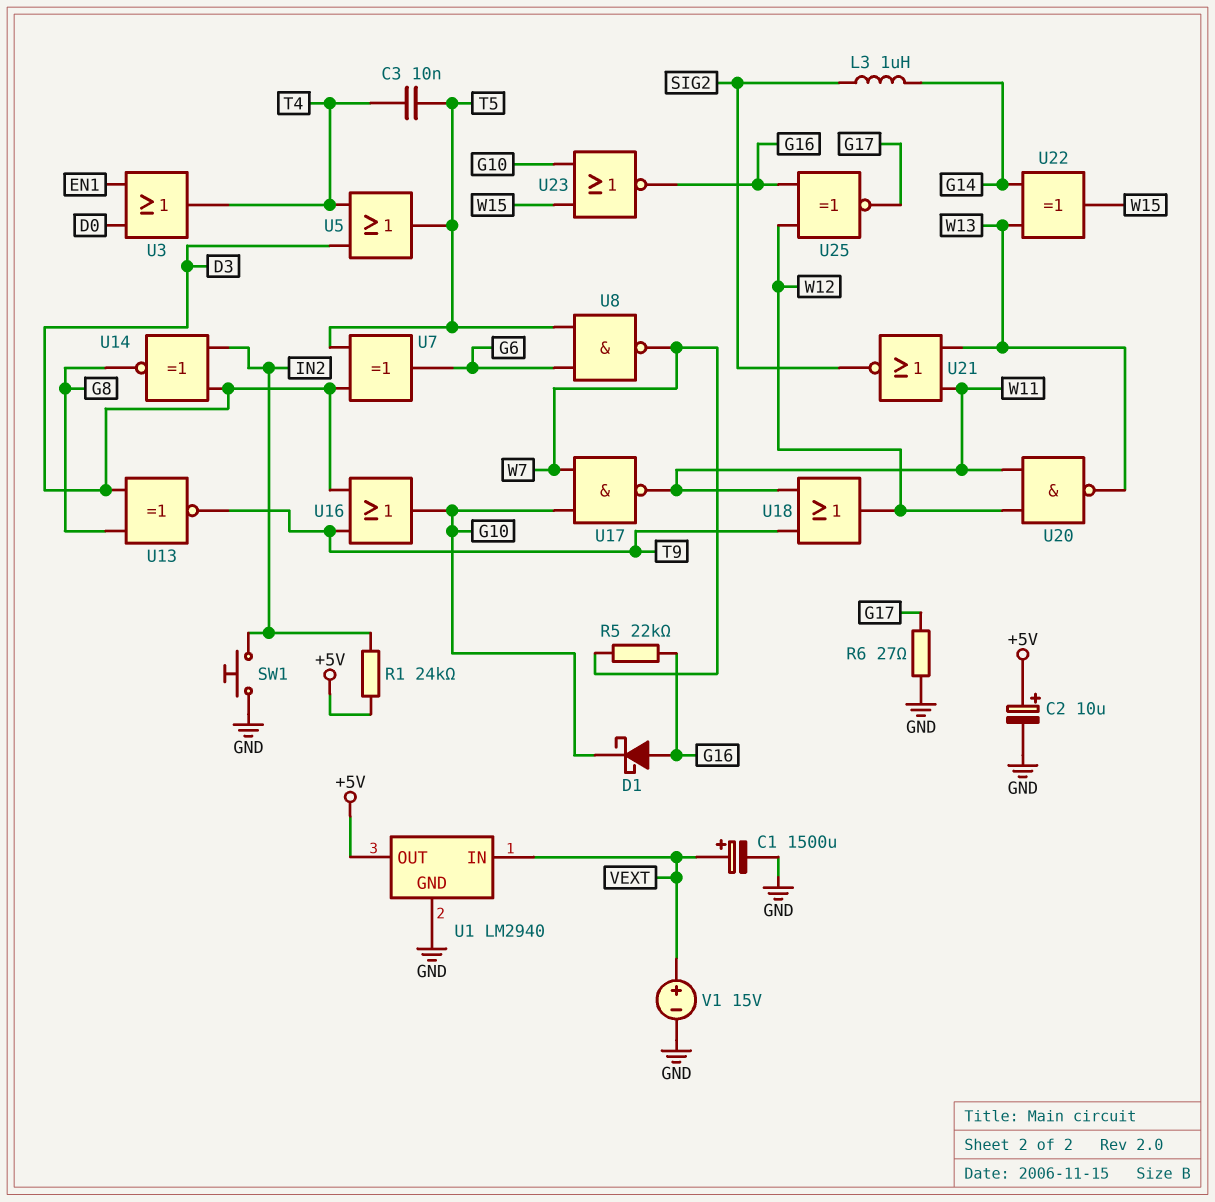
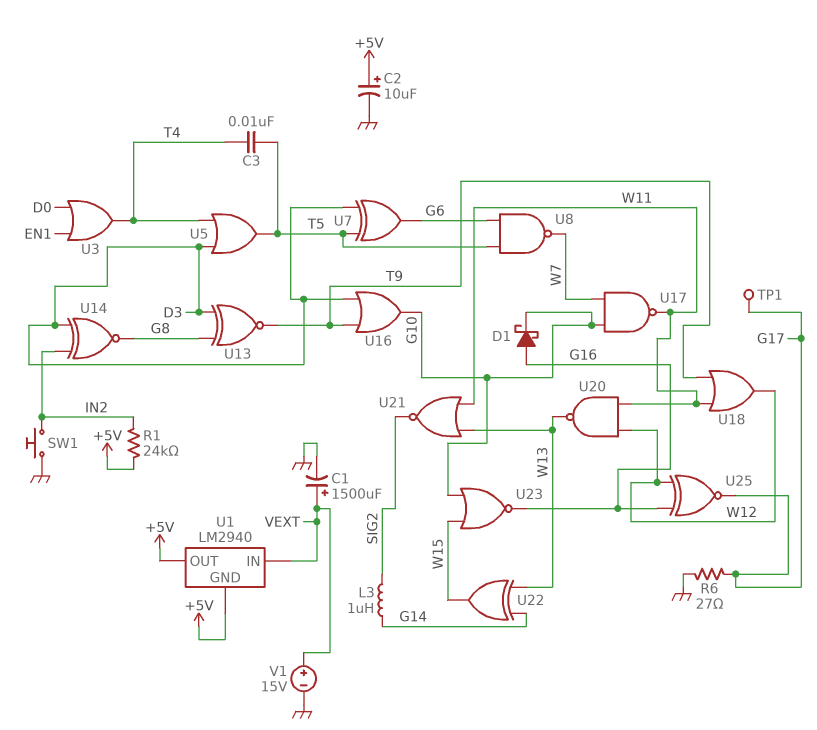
R5: 22k (G16, W7) -> none
TP1: none -> test point (G17)
U1 pin GND: GND -> +5V

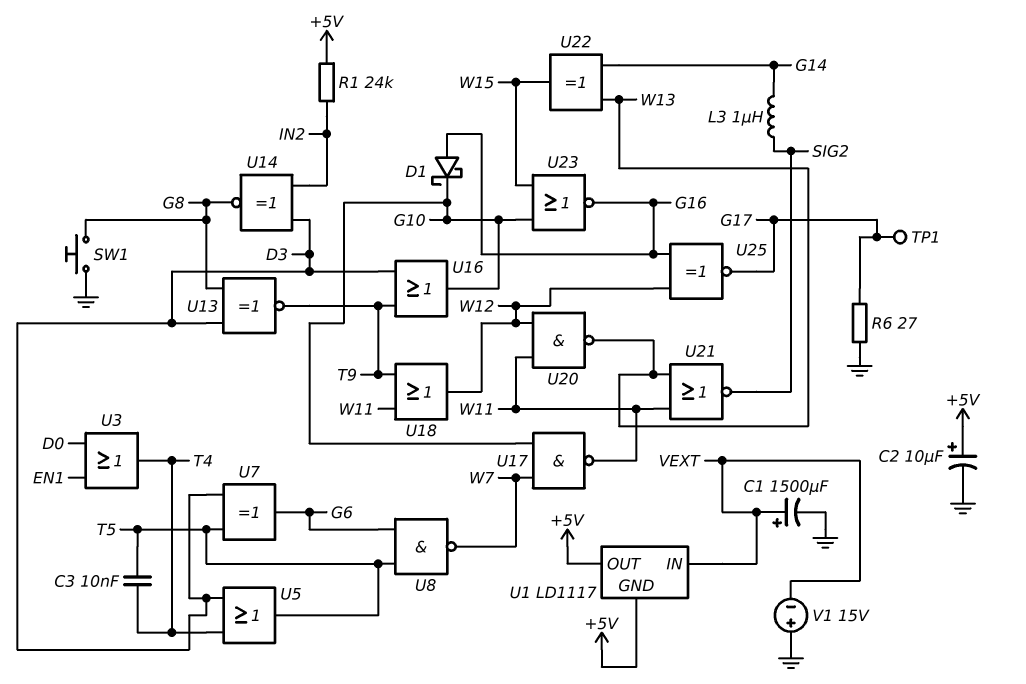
SW1: button (GND, IN2) -> button (G8, GND)
U1: LM2940 -> LD1117
V1: 15V (plus VEXT, minus GND) -> 15V (plus GND, minus VEXT)

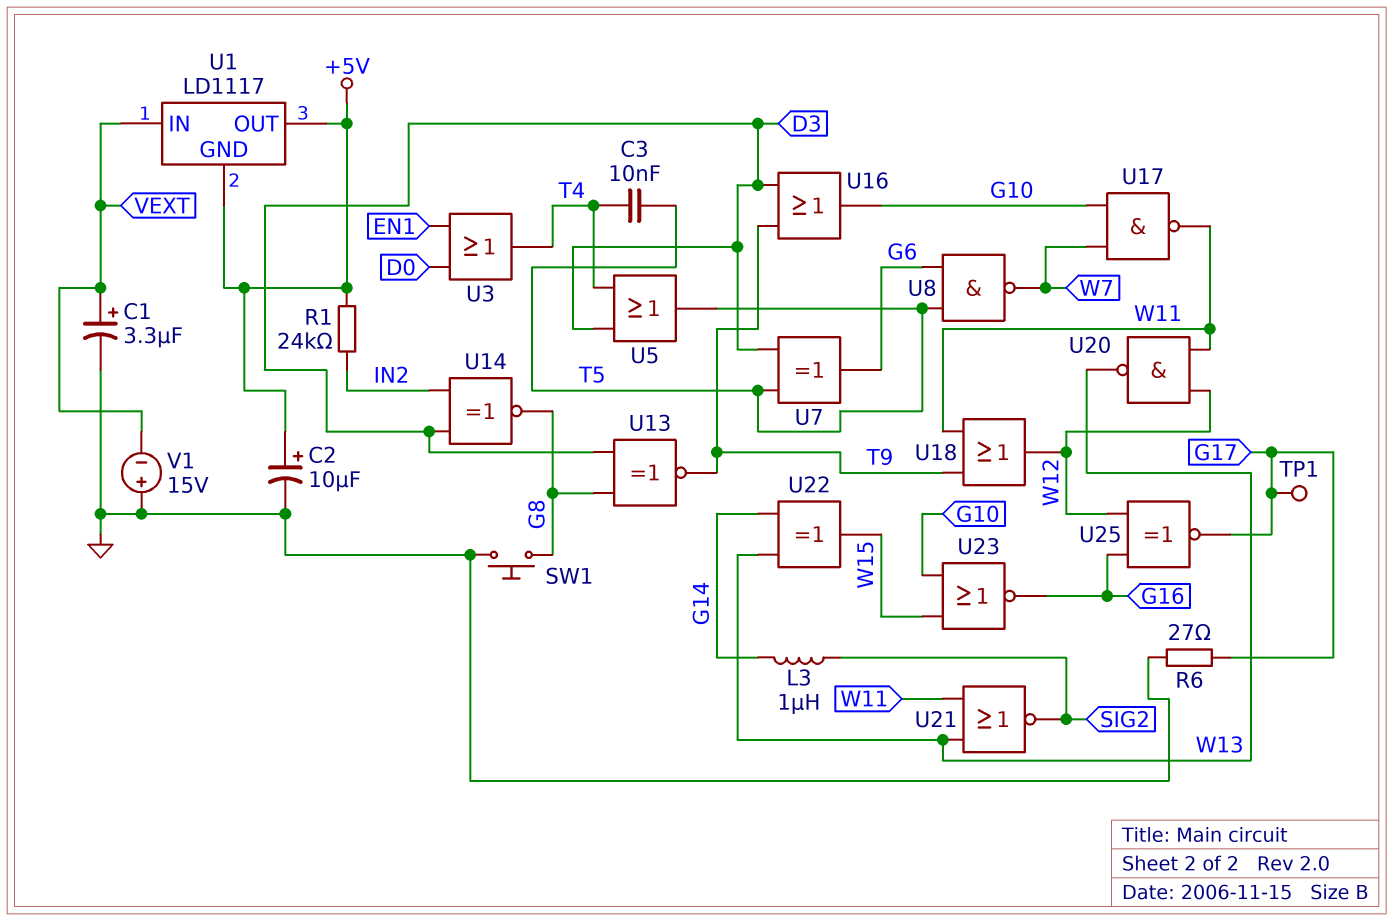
C1: 1500uF (plus VEXT, minus GND) -> 3.3uF (plus VEXT, minus GND)
D1: schottky (A G16, K G10) -> none

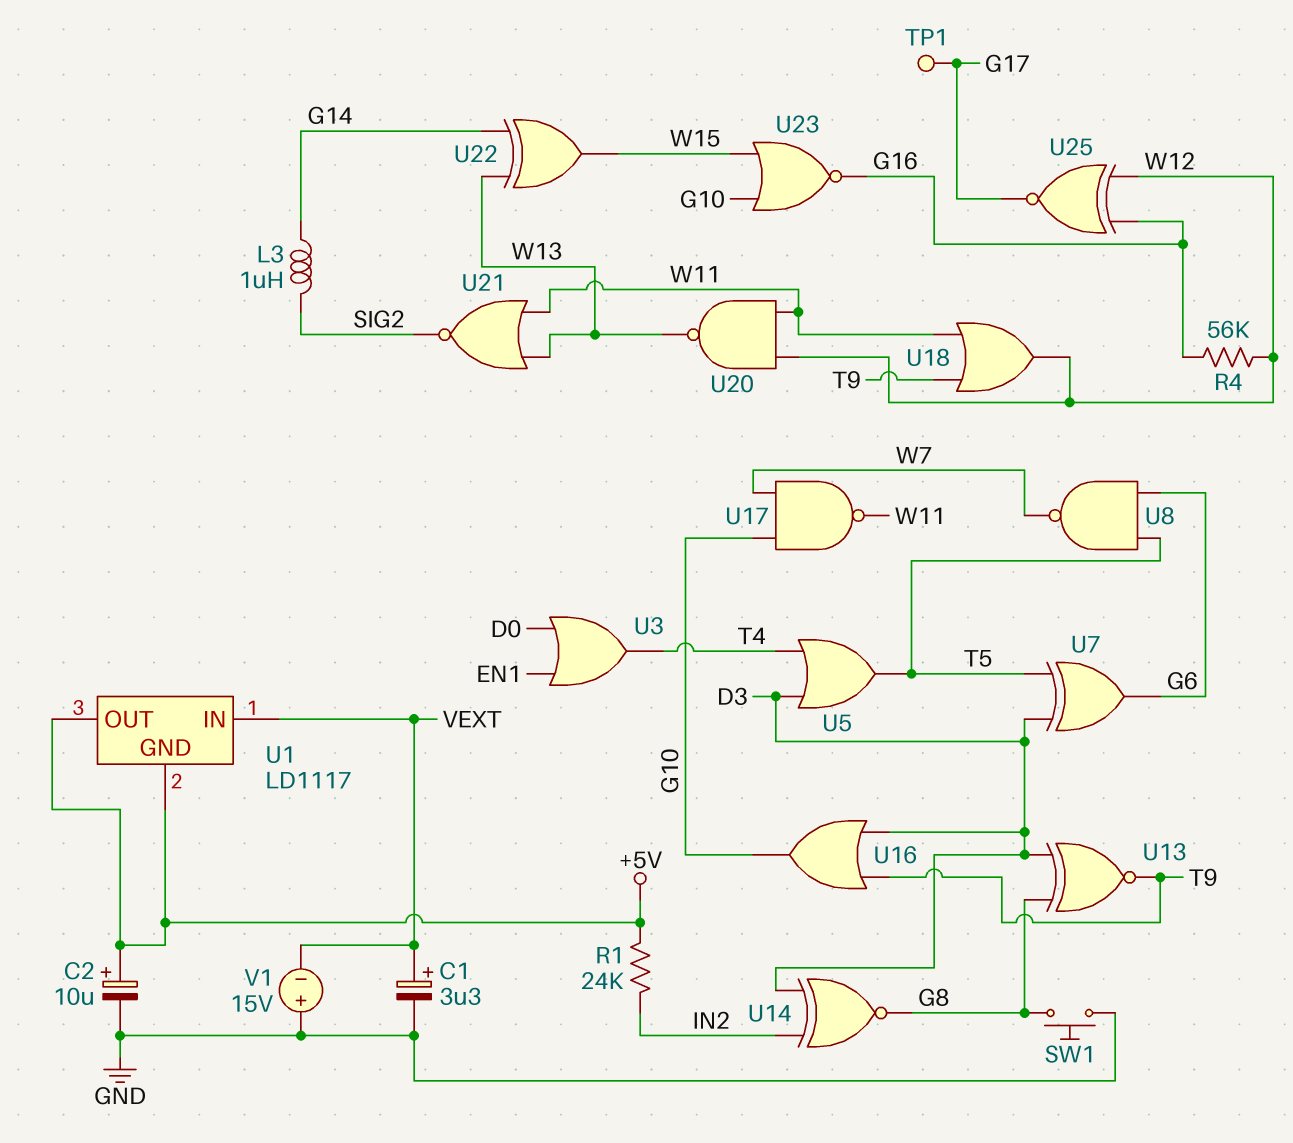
C3: 10nF (T4, T5) -> none
R4: none -> 56k (G16, W12)
R6: 27 (G17, GND) -> none

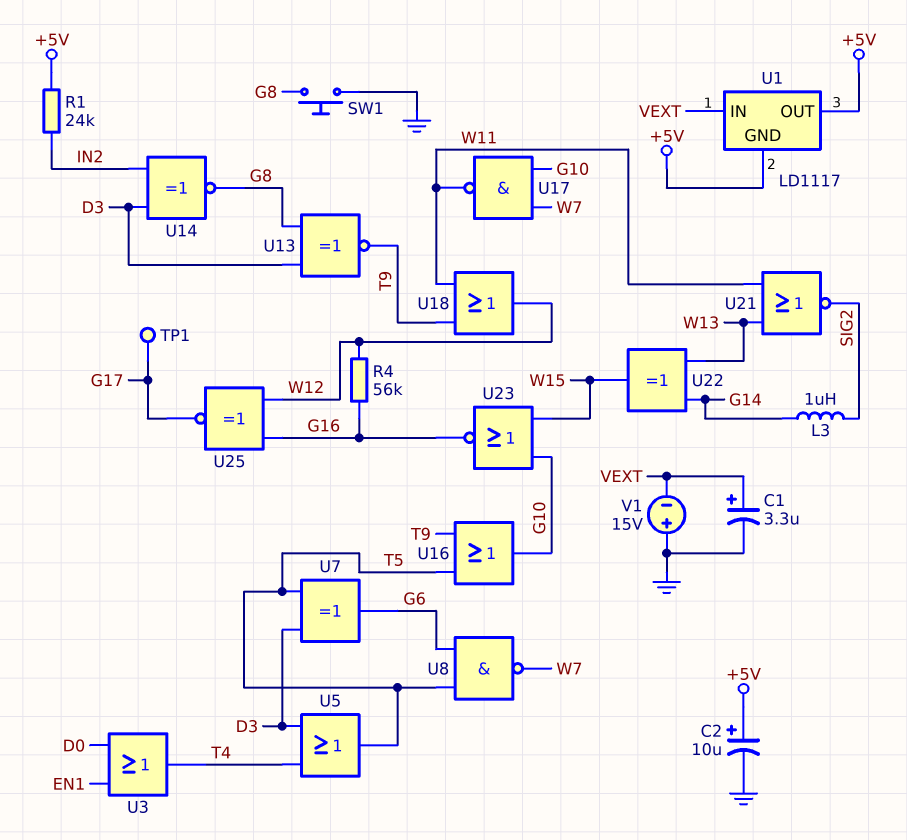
U16: OR (in D3, in T9, out G10) -> OR (in T5, in T9, out G10)
U20: NAND (in W11, in W12, out W13) -> none

